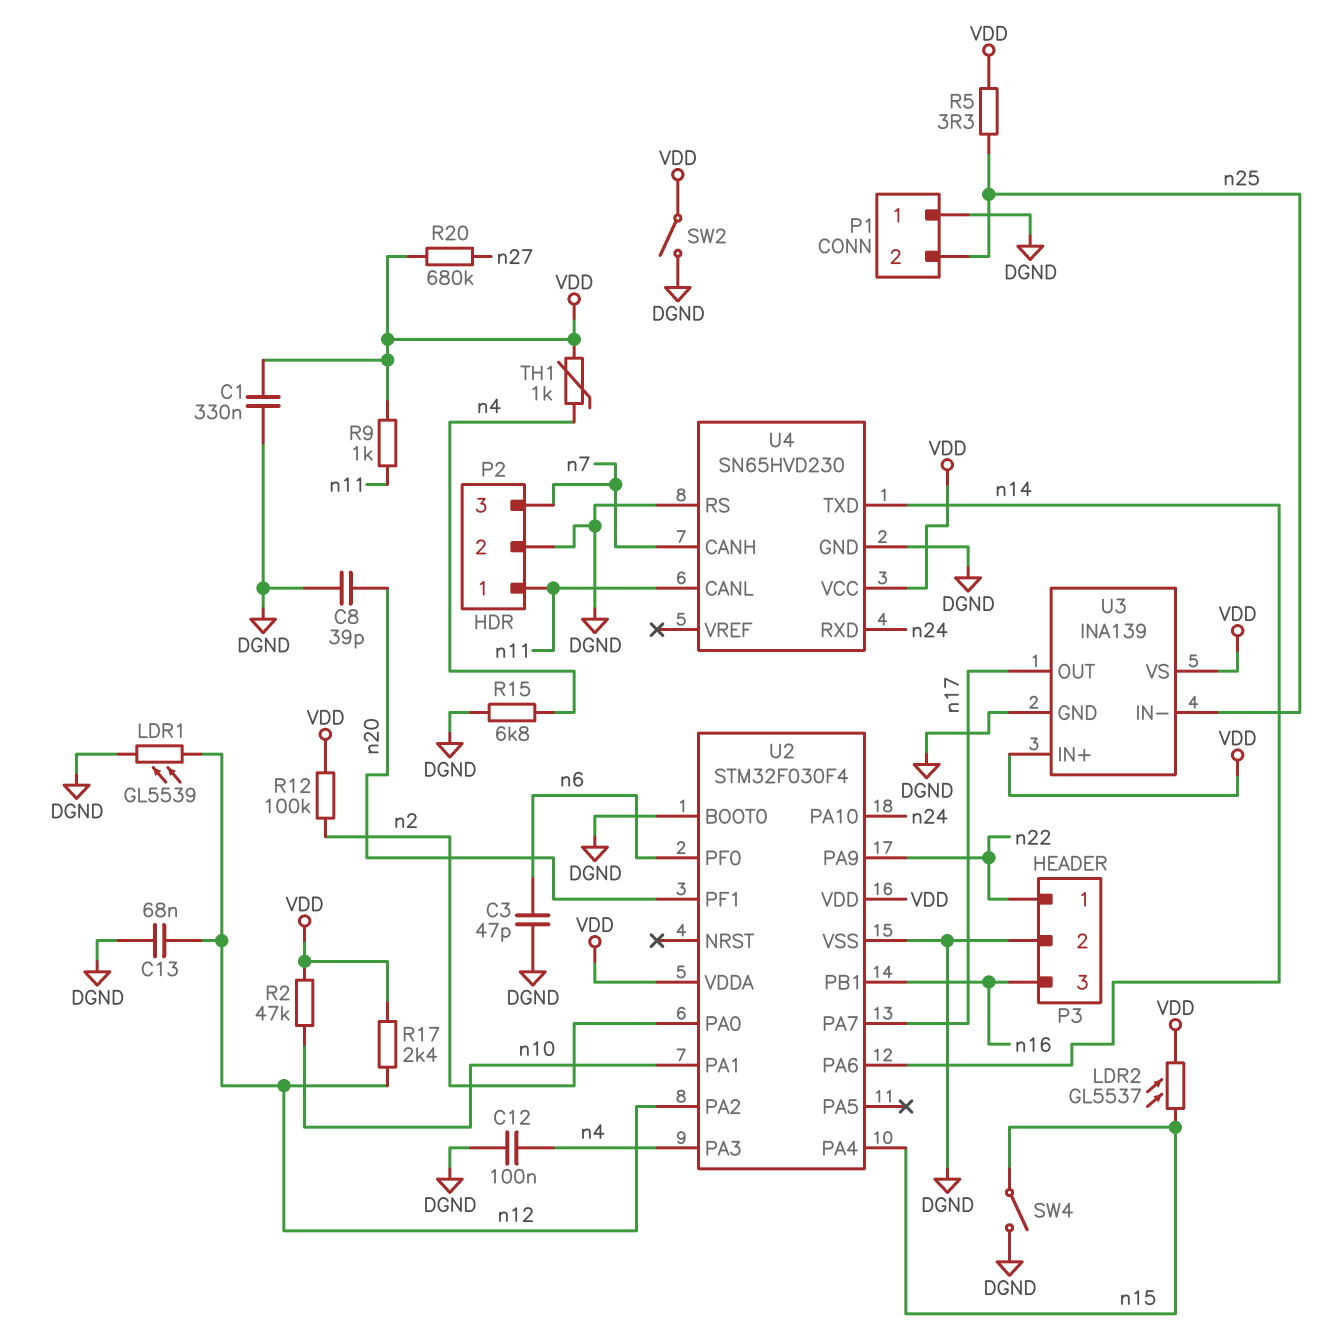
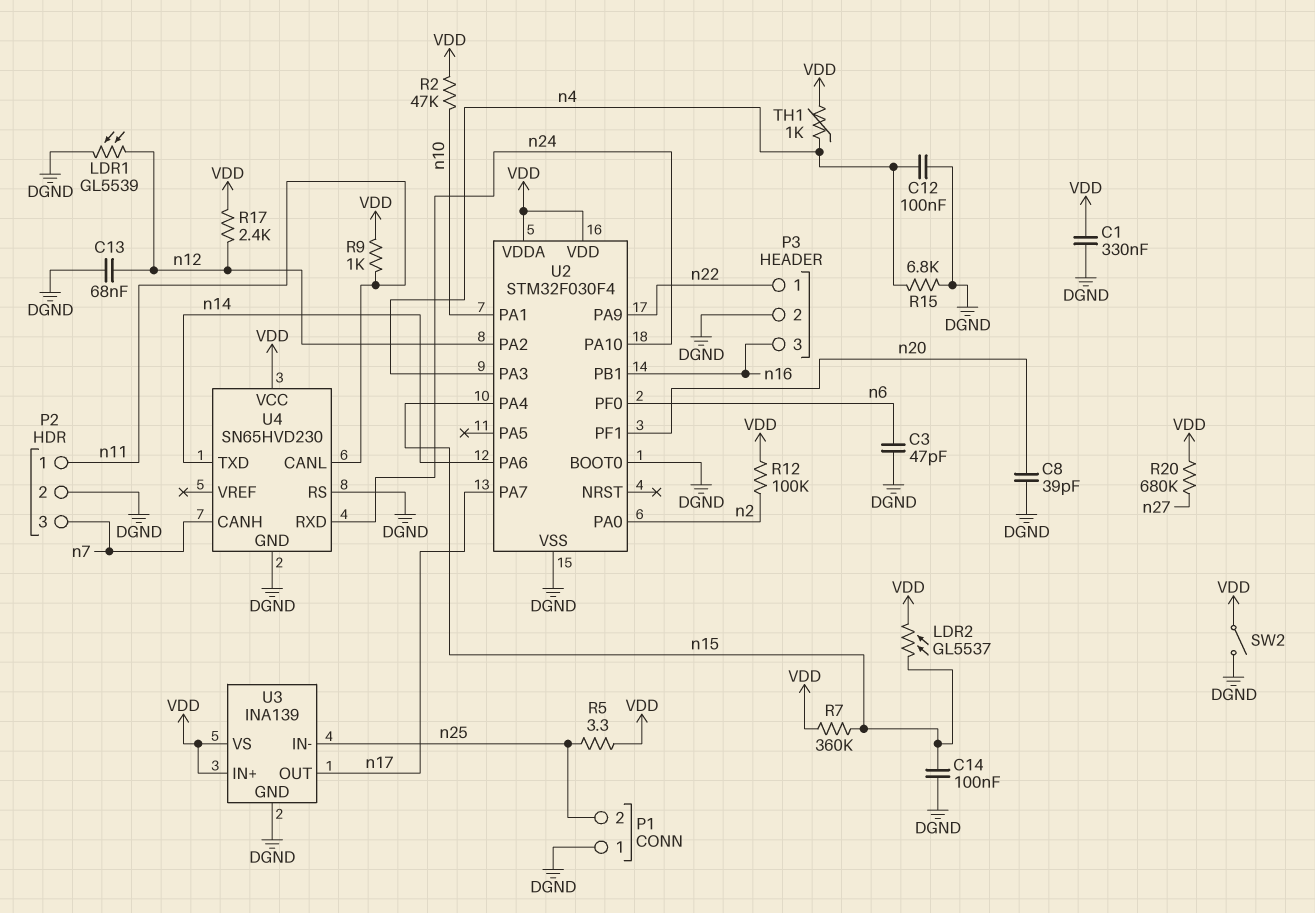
C14: none -> 100nF (DGND, n15)
R7: none -> 360k (VDD, n15)
SW4: switch (DGND, n15) -> none

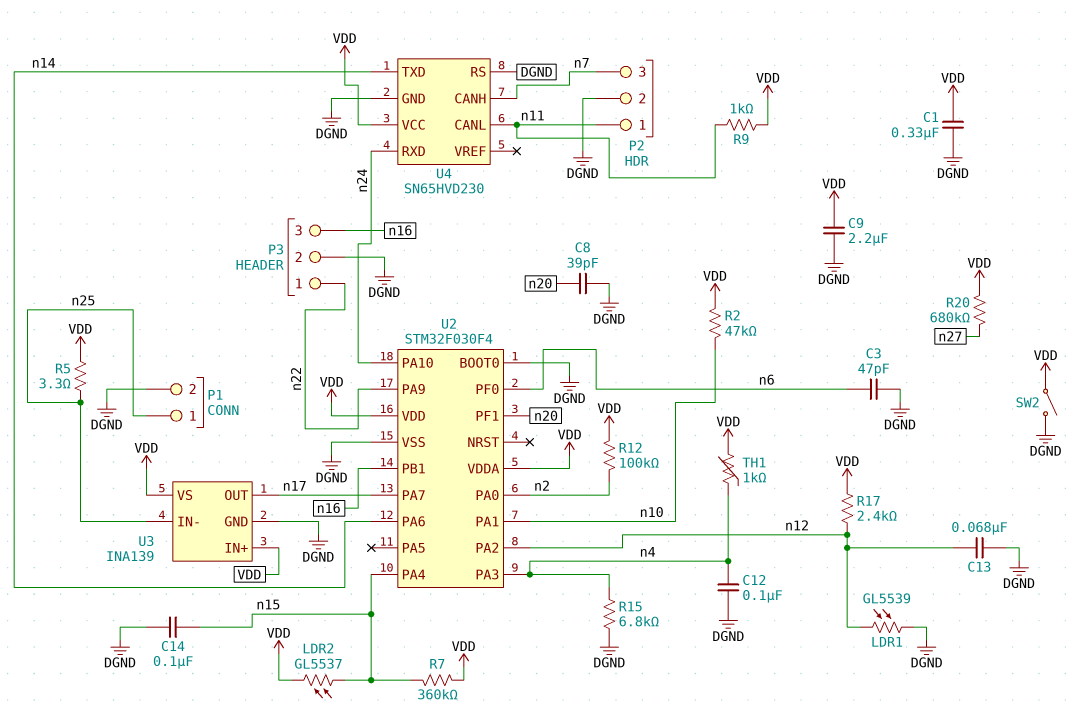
C9: none -> 2.2uF (DGND, VDD)
P1 pin 1: DGND -> n25
P1 pin 2: n25 -> DGND

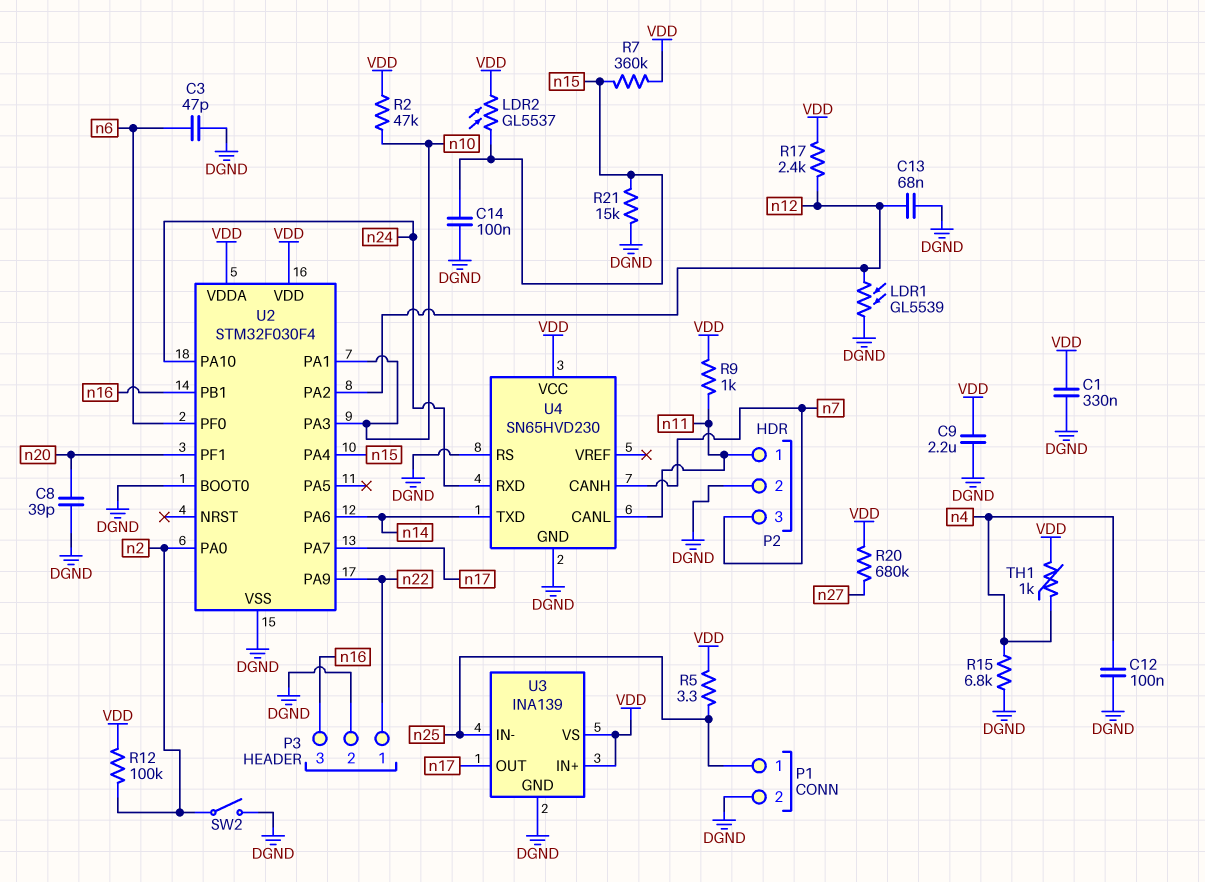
R21: none -> 15k (DGND, n15)
SW2: switch (DGND, VDD) -> switch (DGND, n2)
U2 pin PA3: n4 -> n10

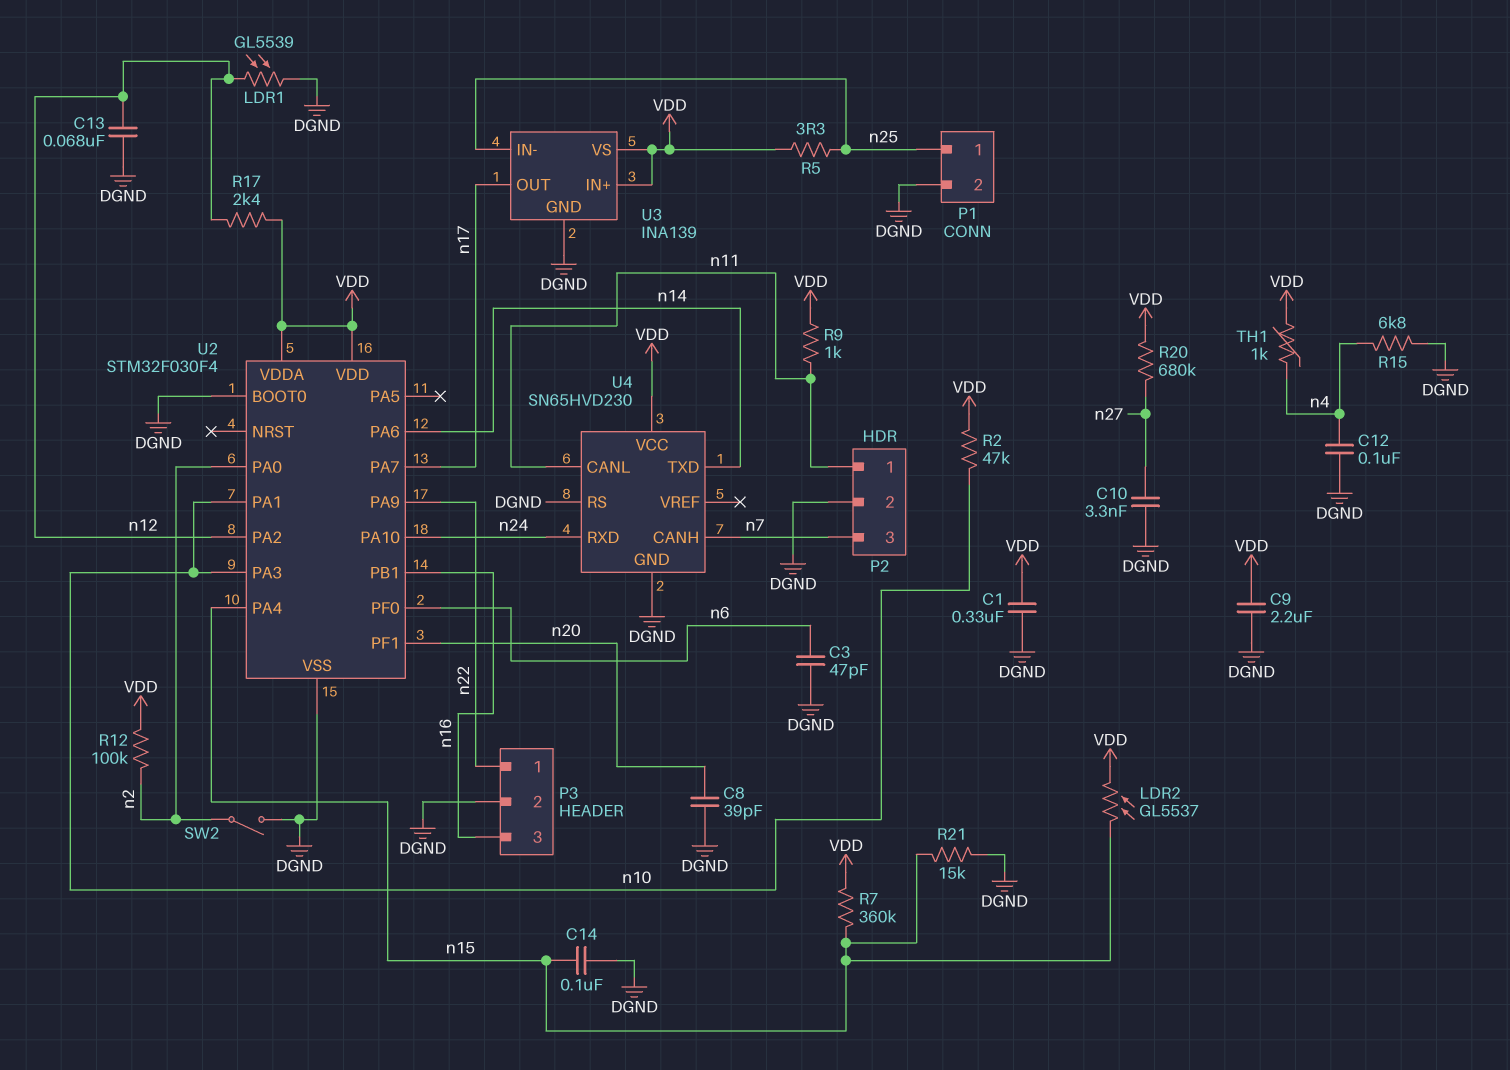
C10: none -> 3.3nF (DGND, n27)

